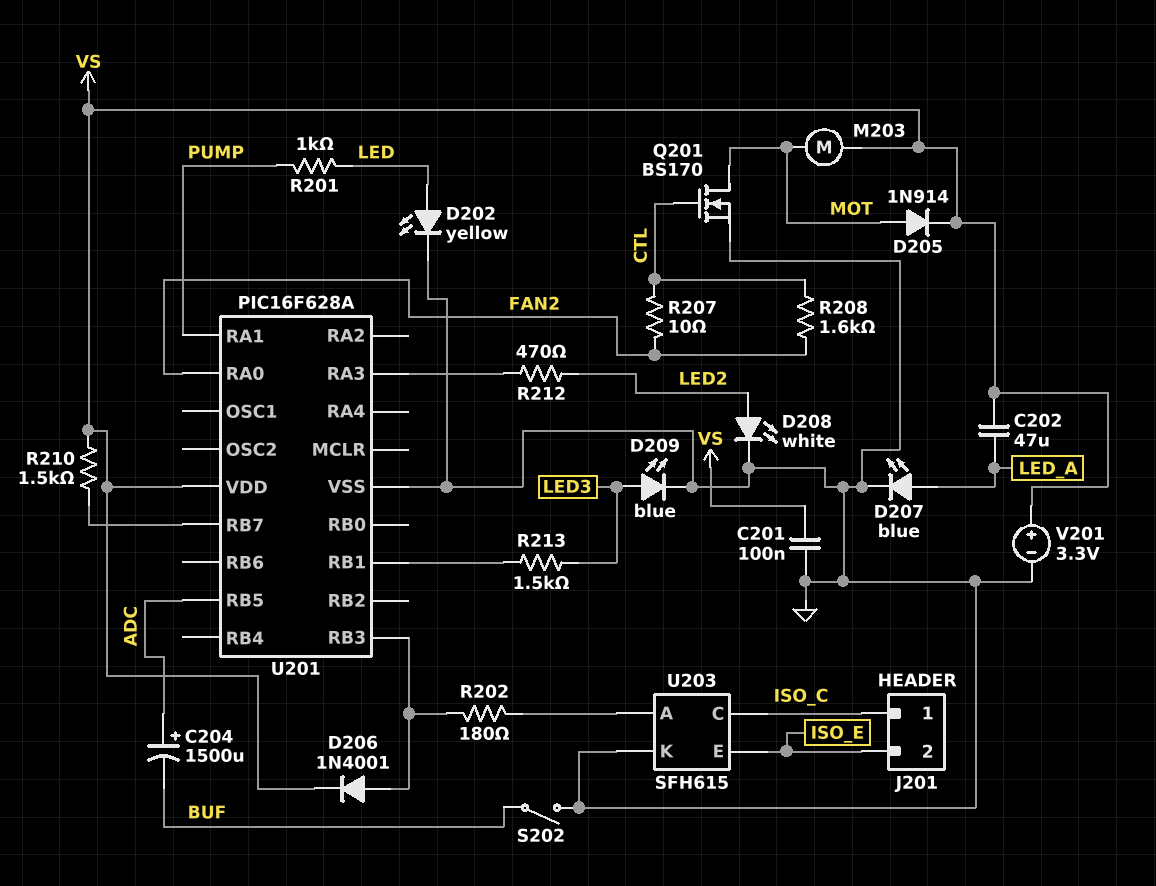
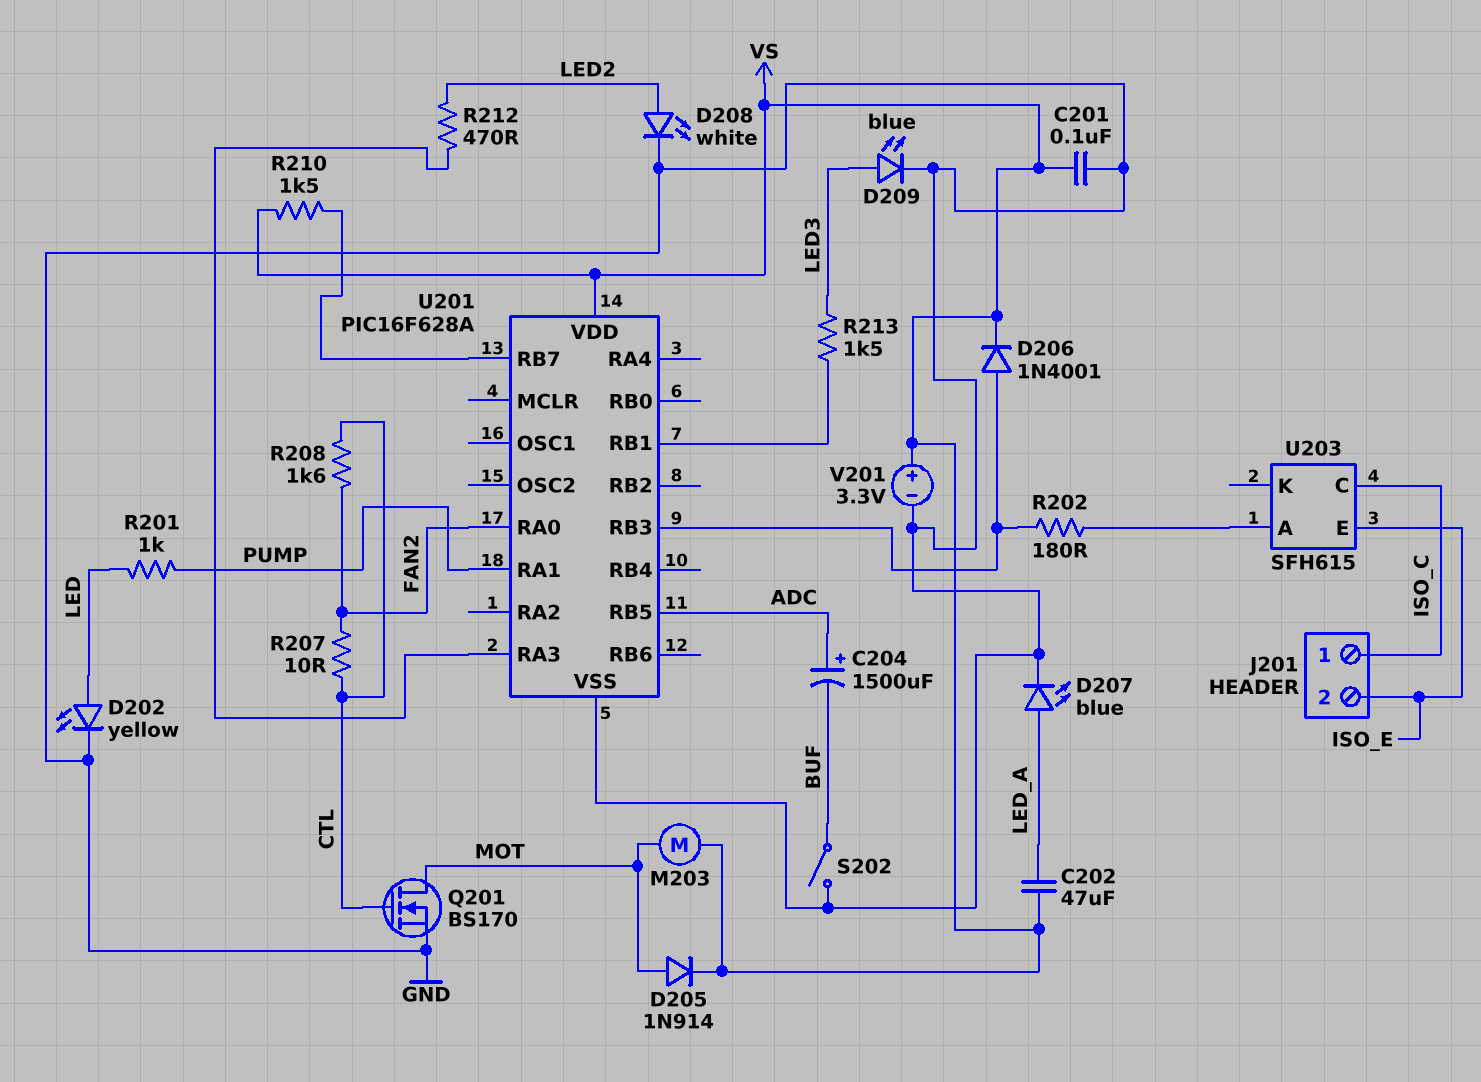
U203 pin K: GND -> none

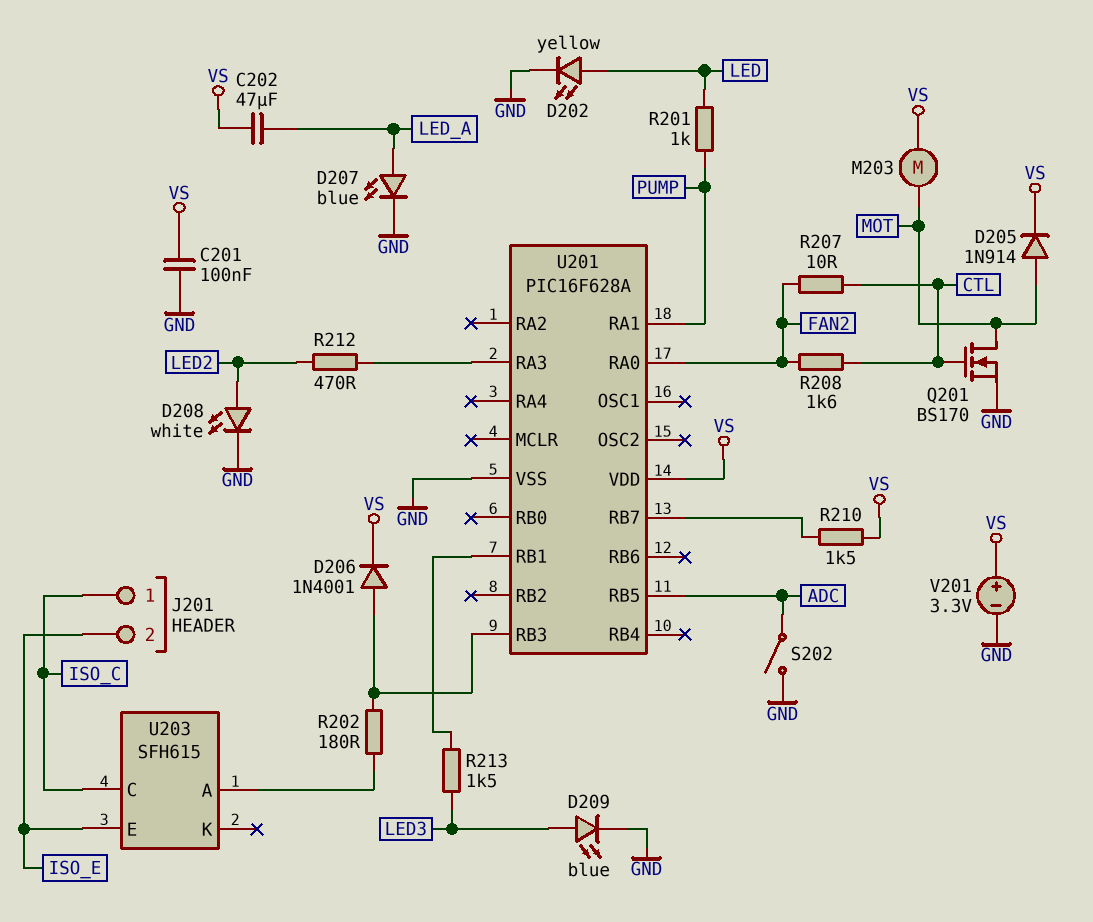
C204: 1500uF (plus ADC, minus BUF) -> none
S202: switch (BUF, GND) -> switch (ADC, GND)

